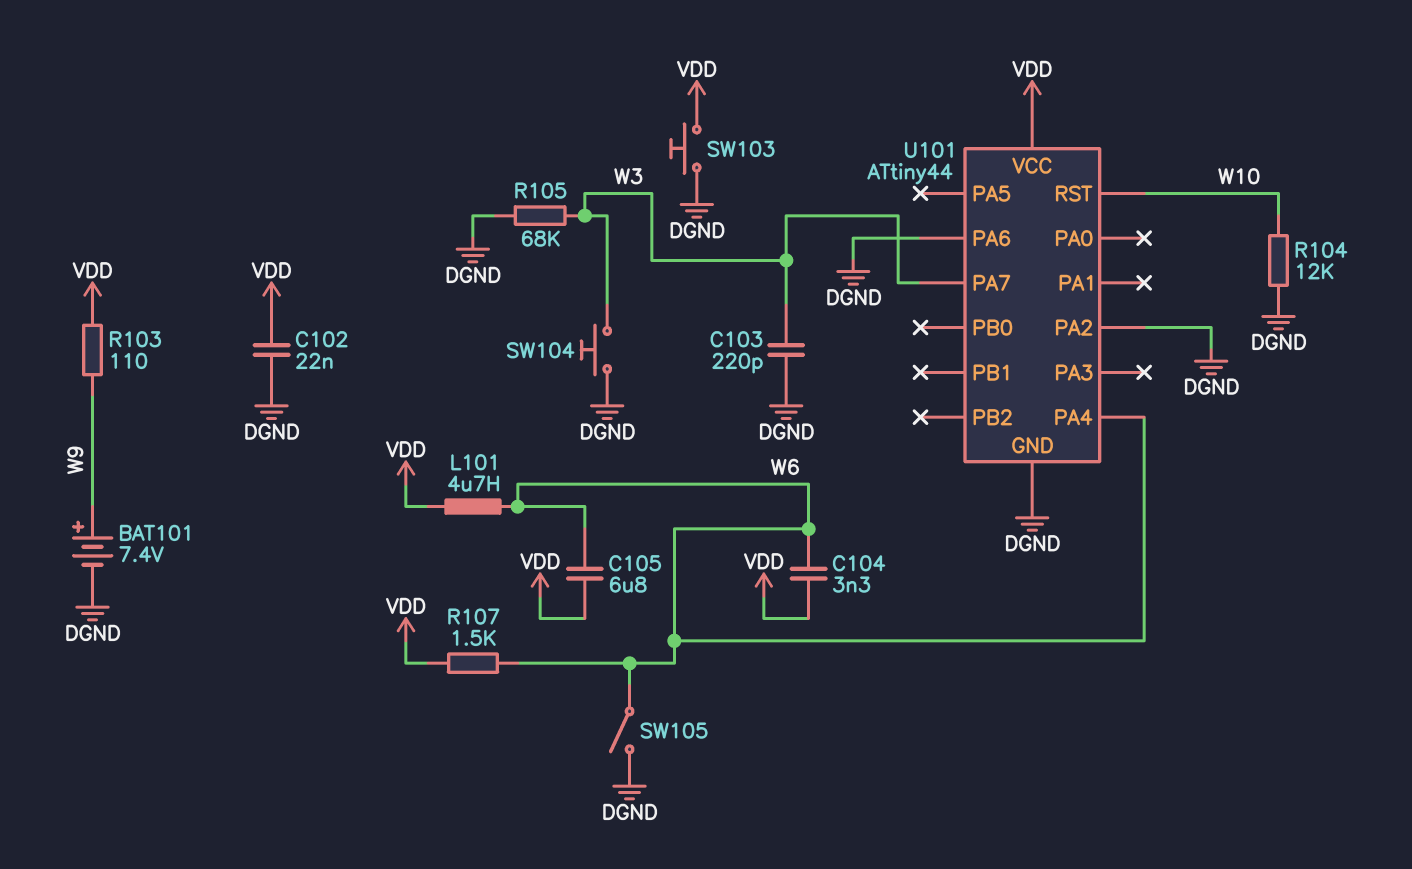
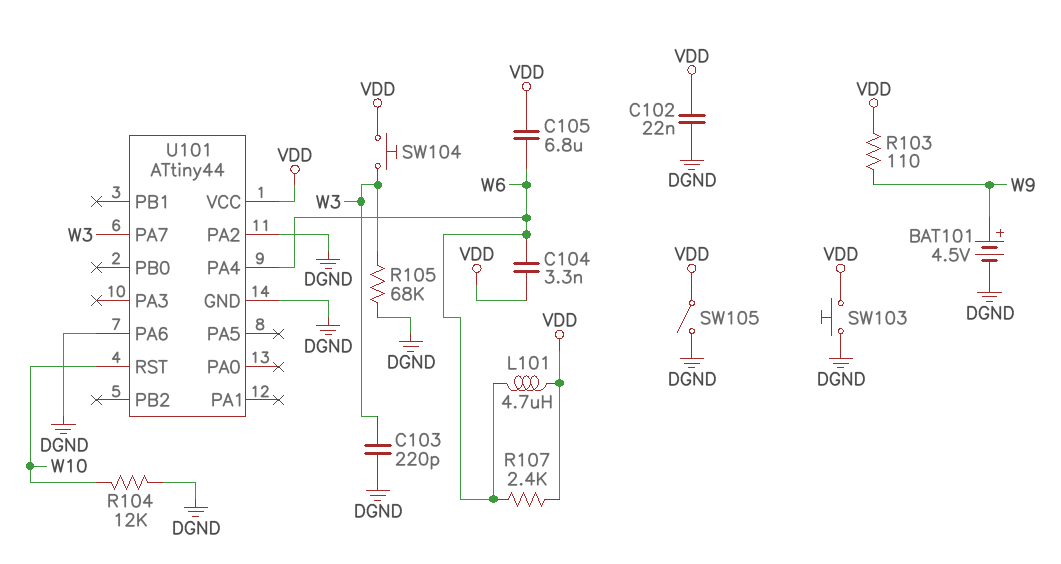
BAT101: 7.4V (plus W9, minus DGND) -> 4.5V (plus W9, minus DGND)
R107: 1.5k (VDD, W6) -> 2.4k (VDD, W6)
SW104: button (DGND, W3) -> button (VDD, W3)
SW105: switch (DGND, W6) -> switch (DGND, VDD)

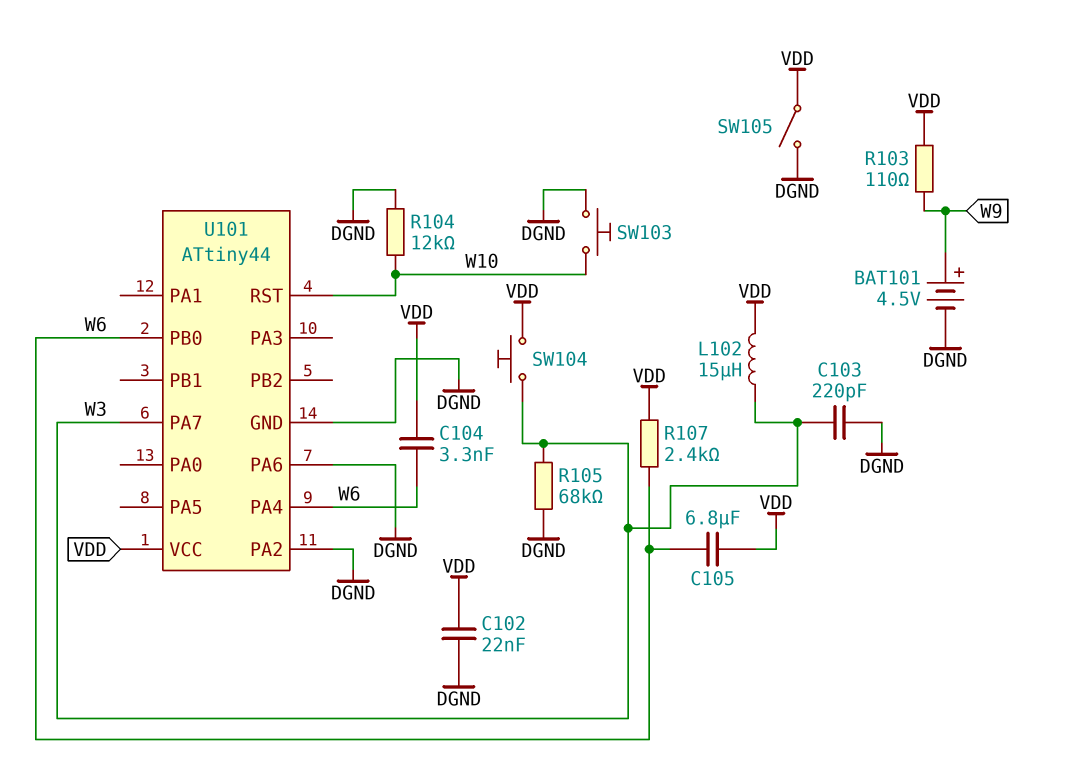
L101: 4.7uH (VDD, W6) -> none
L102: none -> 15uH (VDD, W3)
SW103: button (DGND, VDD) -> button (DGND, W10)
U101 pin PB0: none -> W6

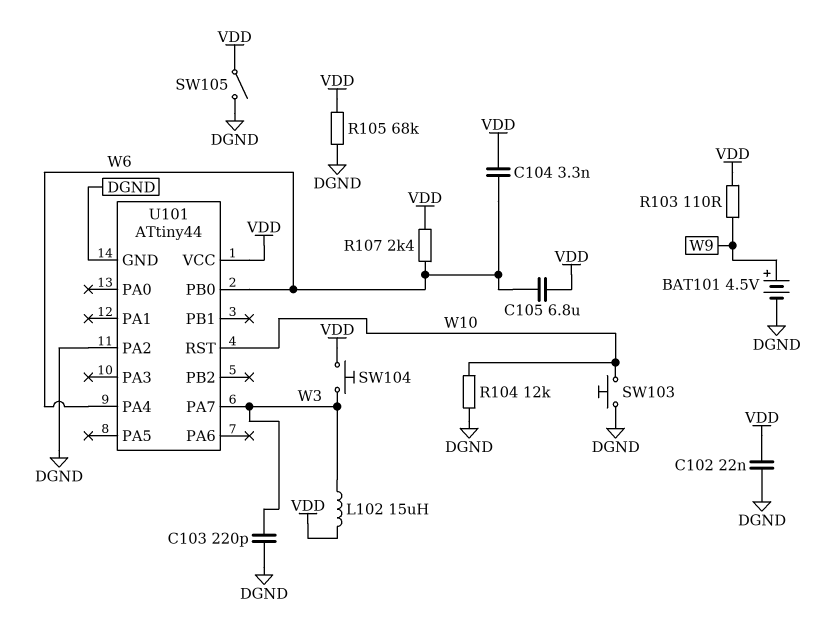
R105: 68k (DGND, W3) -> 68k (DGND, VDD)
U101 pin PA6: DGND -> none

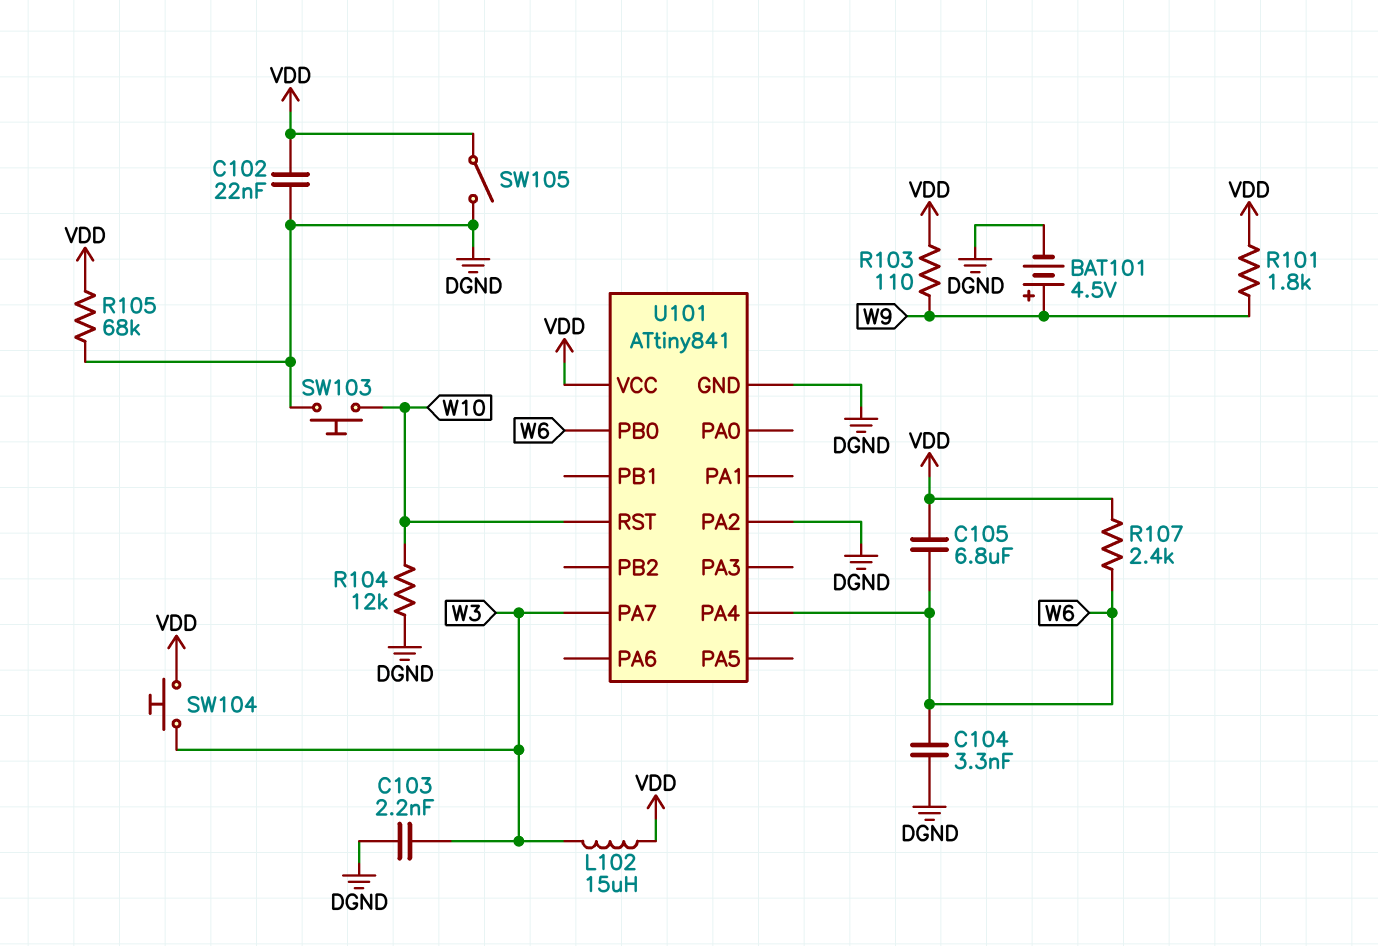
C103: 220pF (DGND, W3) -> 2.2nF (DGND, W3)
C104: 3.3nF (VDD, W6) -> 3.3nF (DGND, W6)
R101: none -> 1.8k (VDD, W9)
U101: ATtiny44 -> ATtiny841

